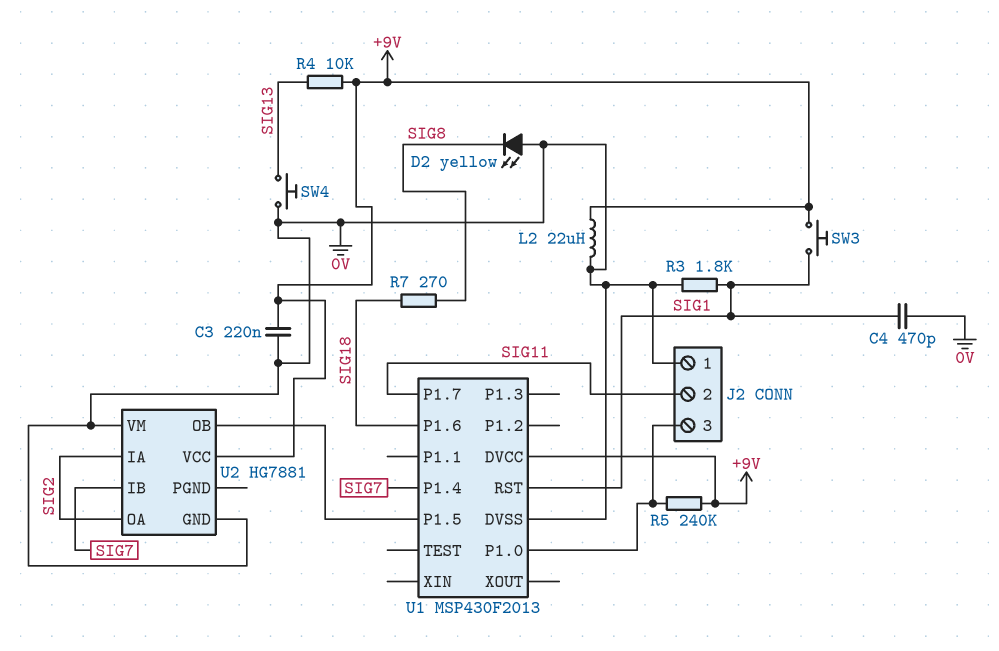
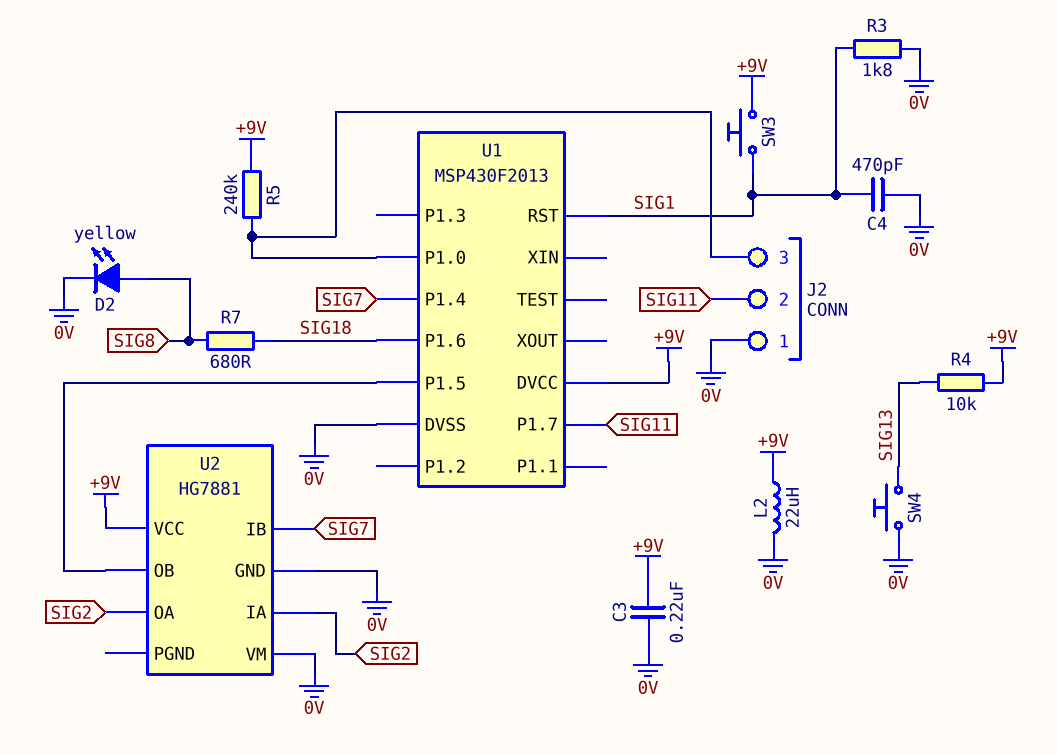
D2: LED yellow (A 0V, K SIG8) -> LED yellow (A SIG8, K 0V)
R7: 270 (SIG8, SIG18) -> 680 (SIG8, SIG18)

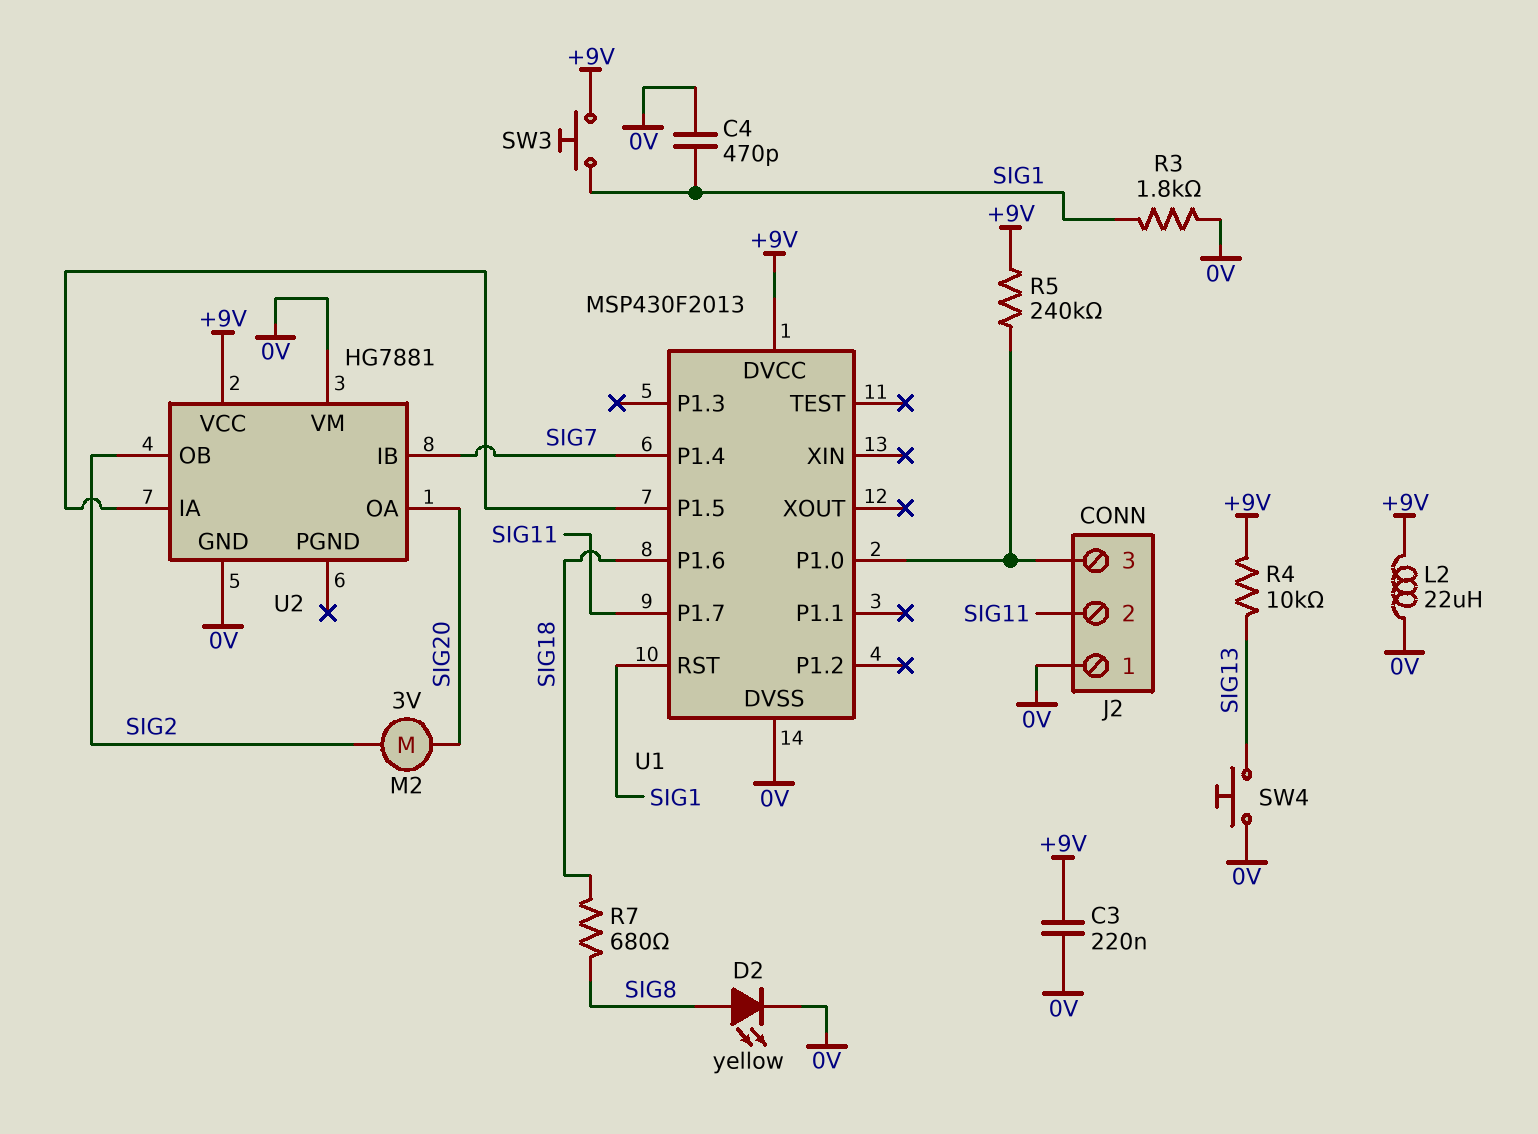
M2: none -> motor 3V (SIG2, SIG20)
U2 pin IA: SIG2 -> U1/P1.5
U2 pin OA: SIG2 -> SIG20
U2 pin OB: U1/P1.5 -> SIG2

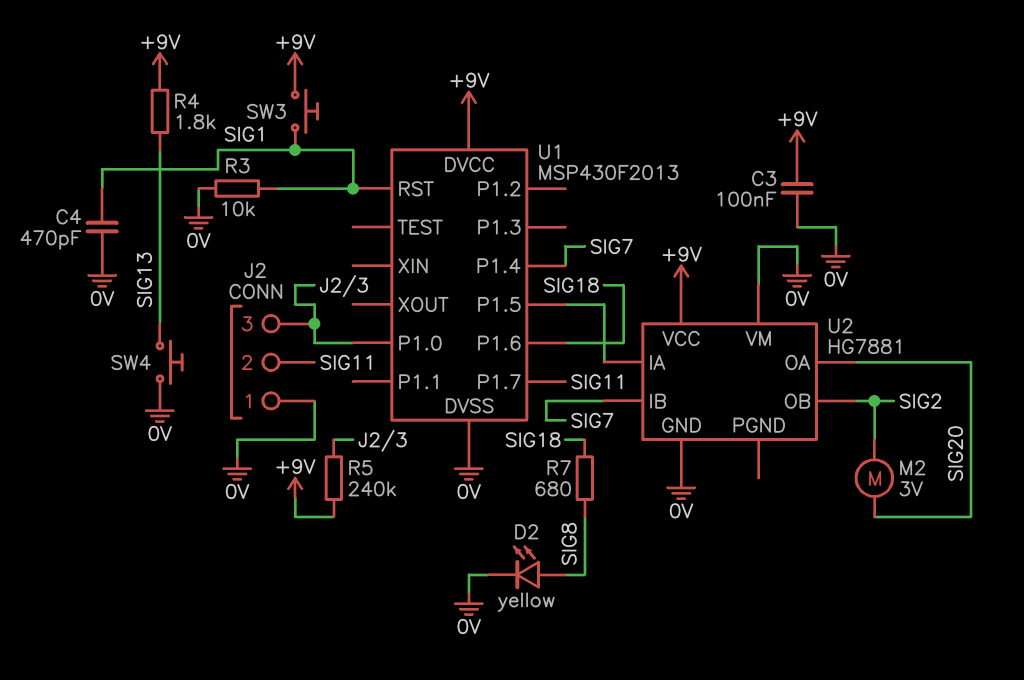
C3: 220nF (+9V, 0V) -> 100nF (+9V, 0V)
L2: 22uH (+9V, 0V) -> none
R3: 1.8k (0V, SIG1) -> 10k (0V, SIG1)
R4: 10k (+9V, SIG13) -> 1.8k (+9V, SIG13)

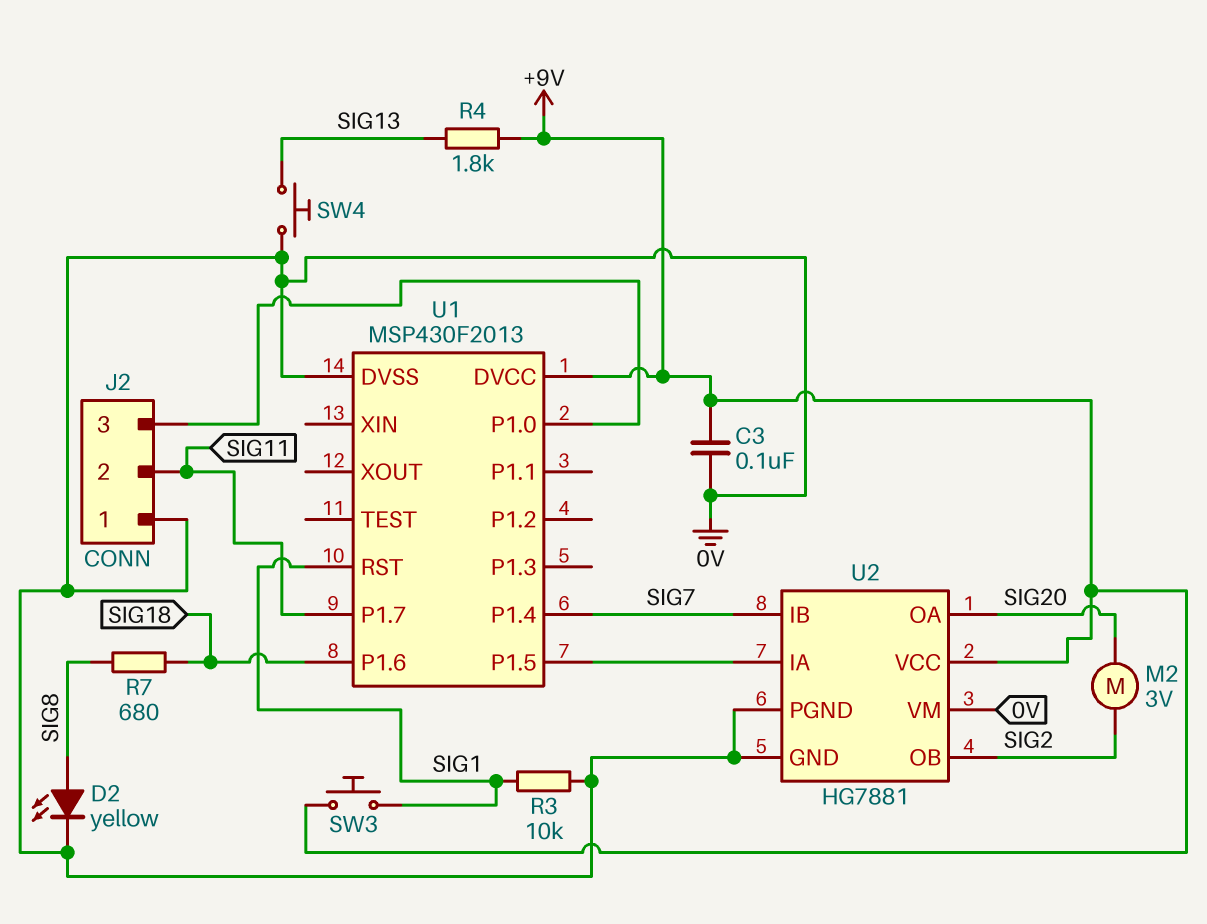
C4: 470pF (0V, SIG1) -> none
R5: 240k (+9V, J2/3) -> none
U2 pin PGND: none -> 0V

